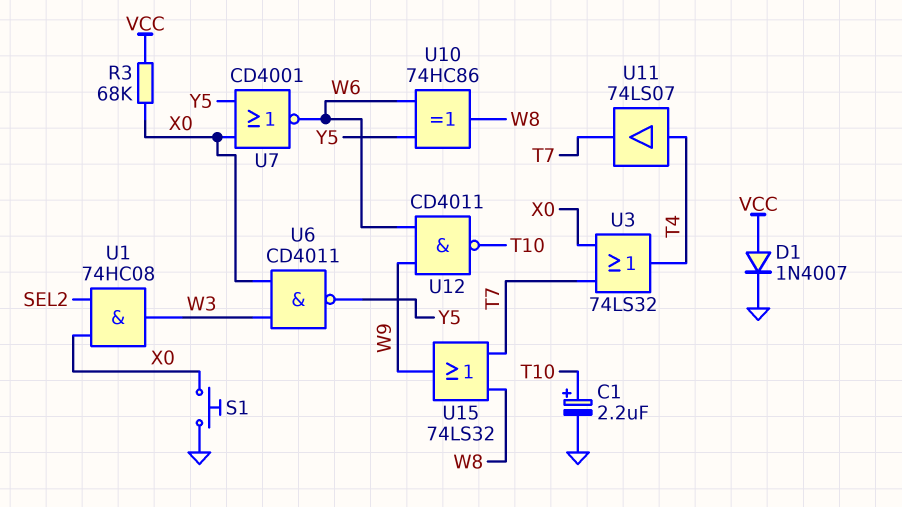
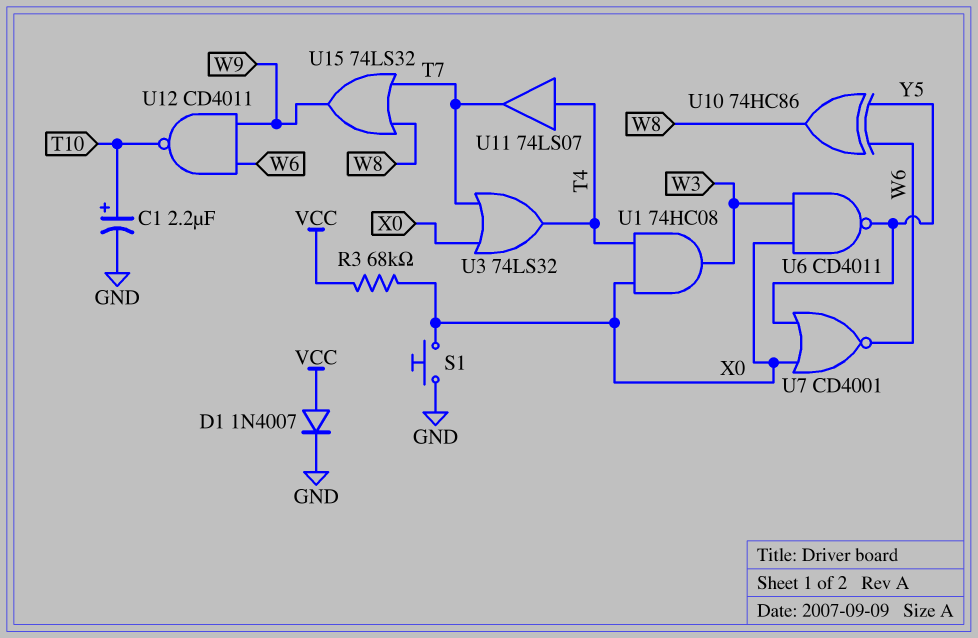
U1: AND 74HC08 (in SEL2, in X0, out W3) -> AND 74HC08 (in T4, in X0, out W3)

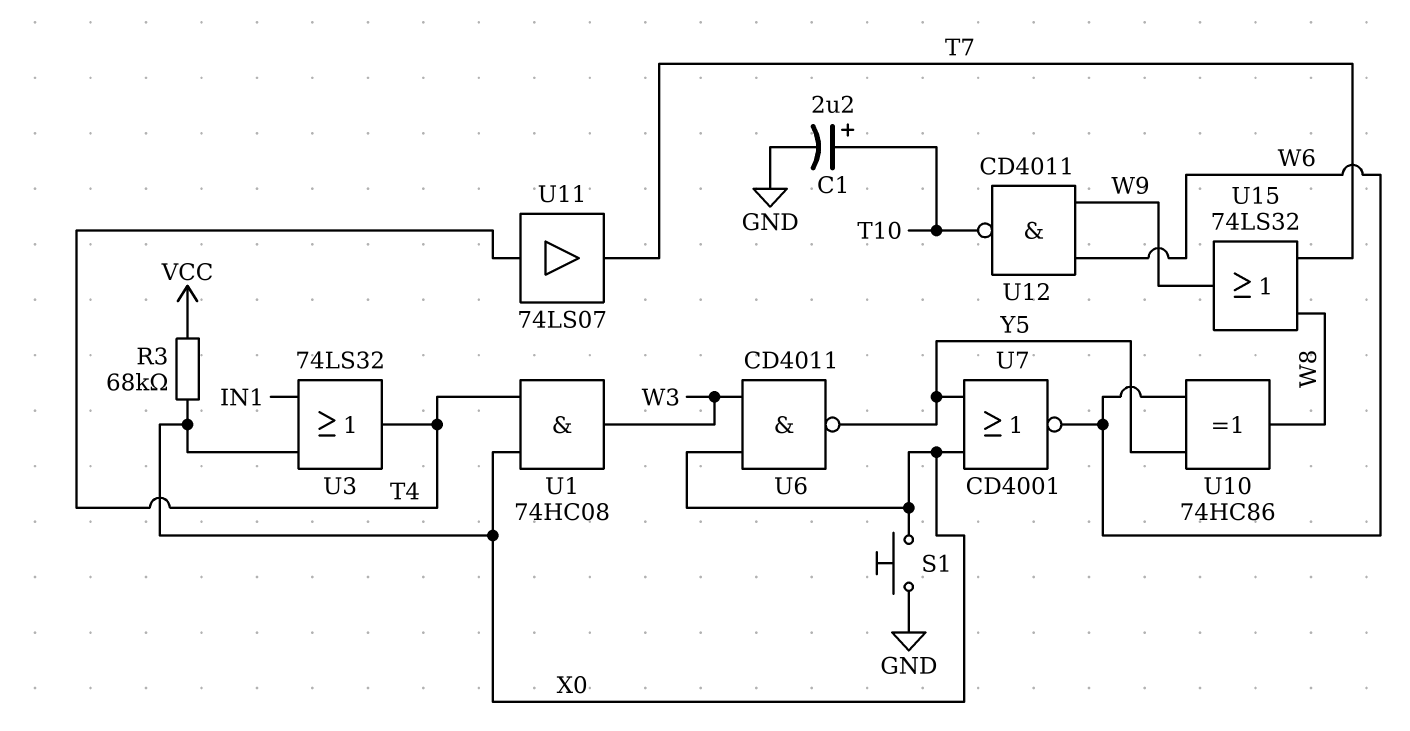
D1: diode 1N4007 (A VCC, K GND) -> none
U3: OR 74LS32 (in T7, in X0, out T4) -> OR 74LS32 (in IN1, in X0, out T4)

